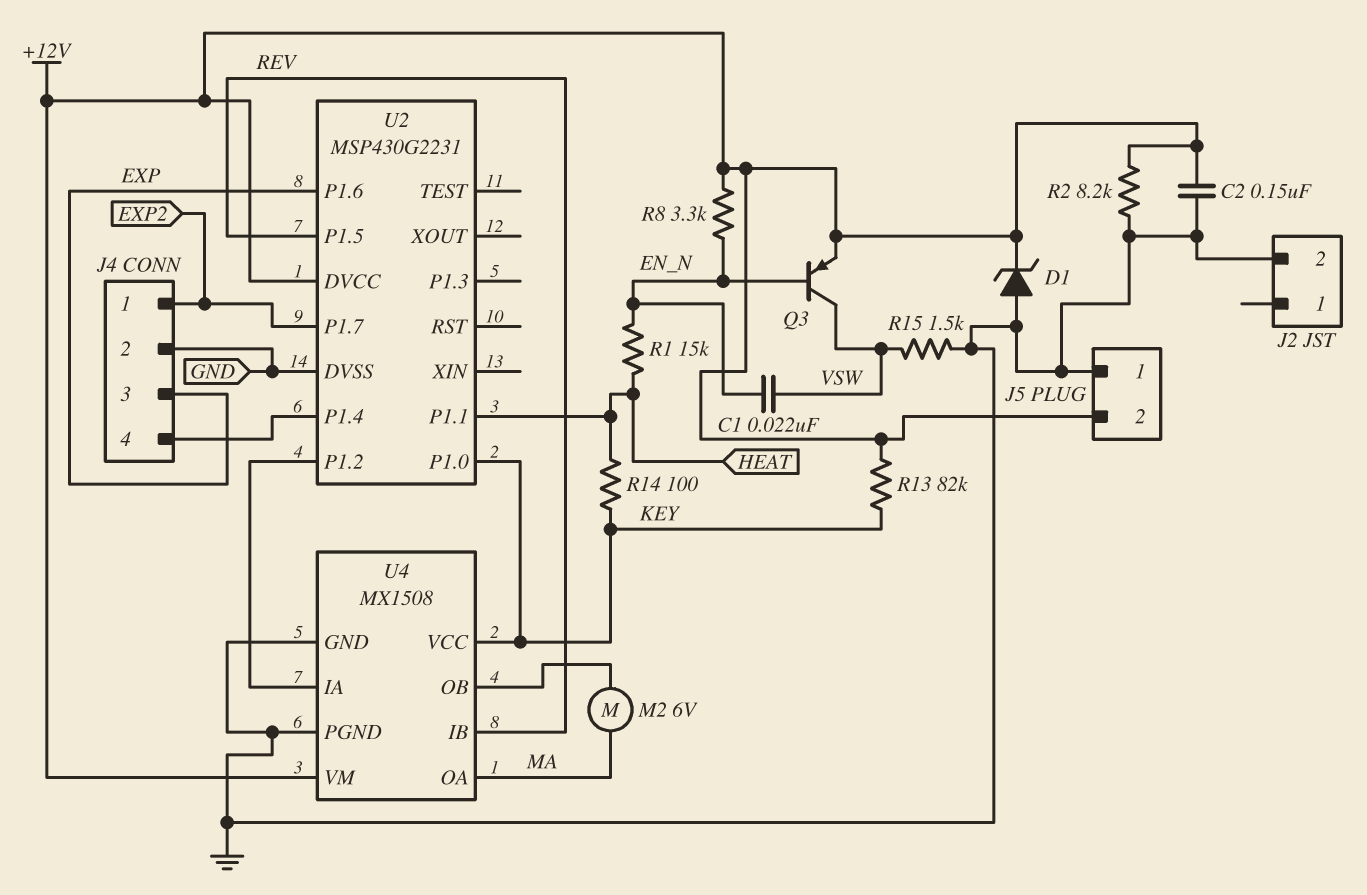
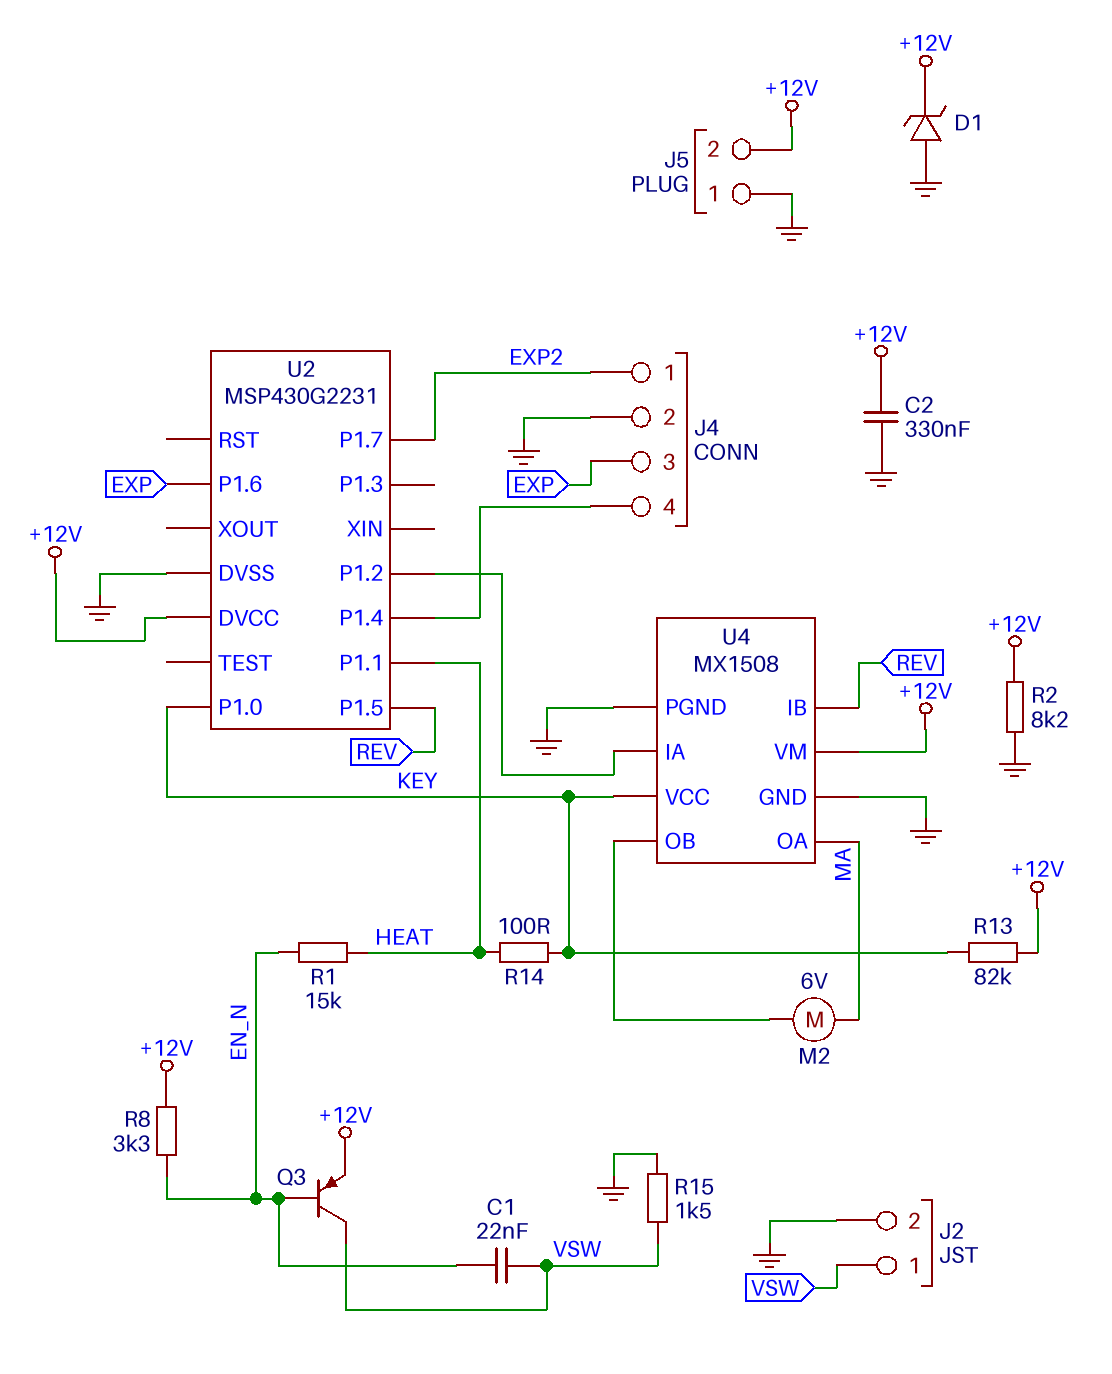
C2: 150nF (+12V, GND) -> 330nF (+12V, GND)
J2 pin 1: none -> VSW

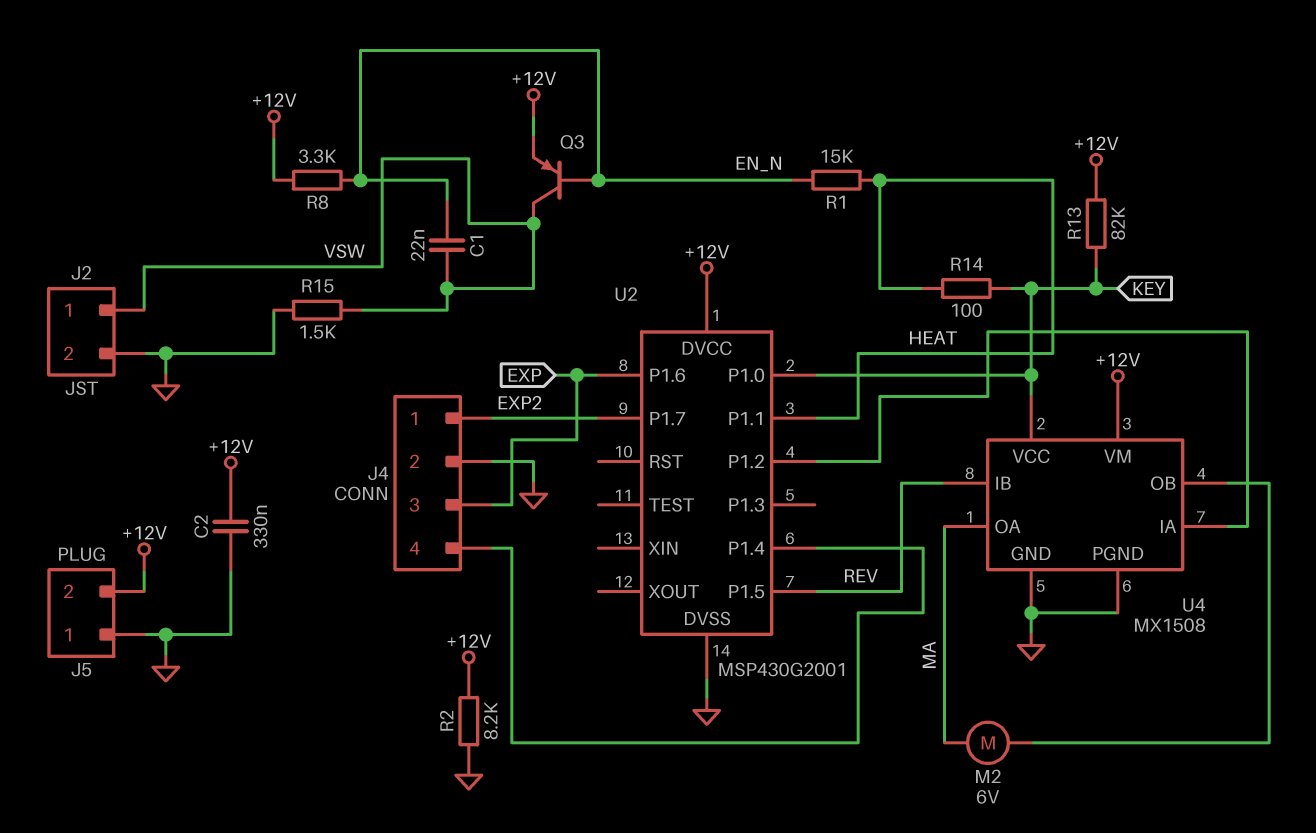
D1: zener (A GND, K +12V) -> none
U2: MSP430G2231 -> MSP430G2001

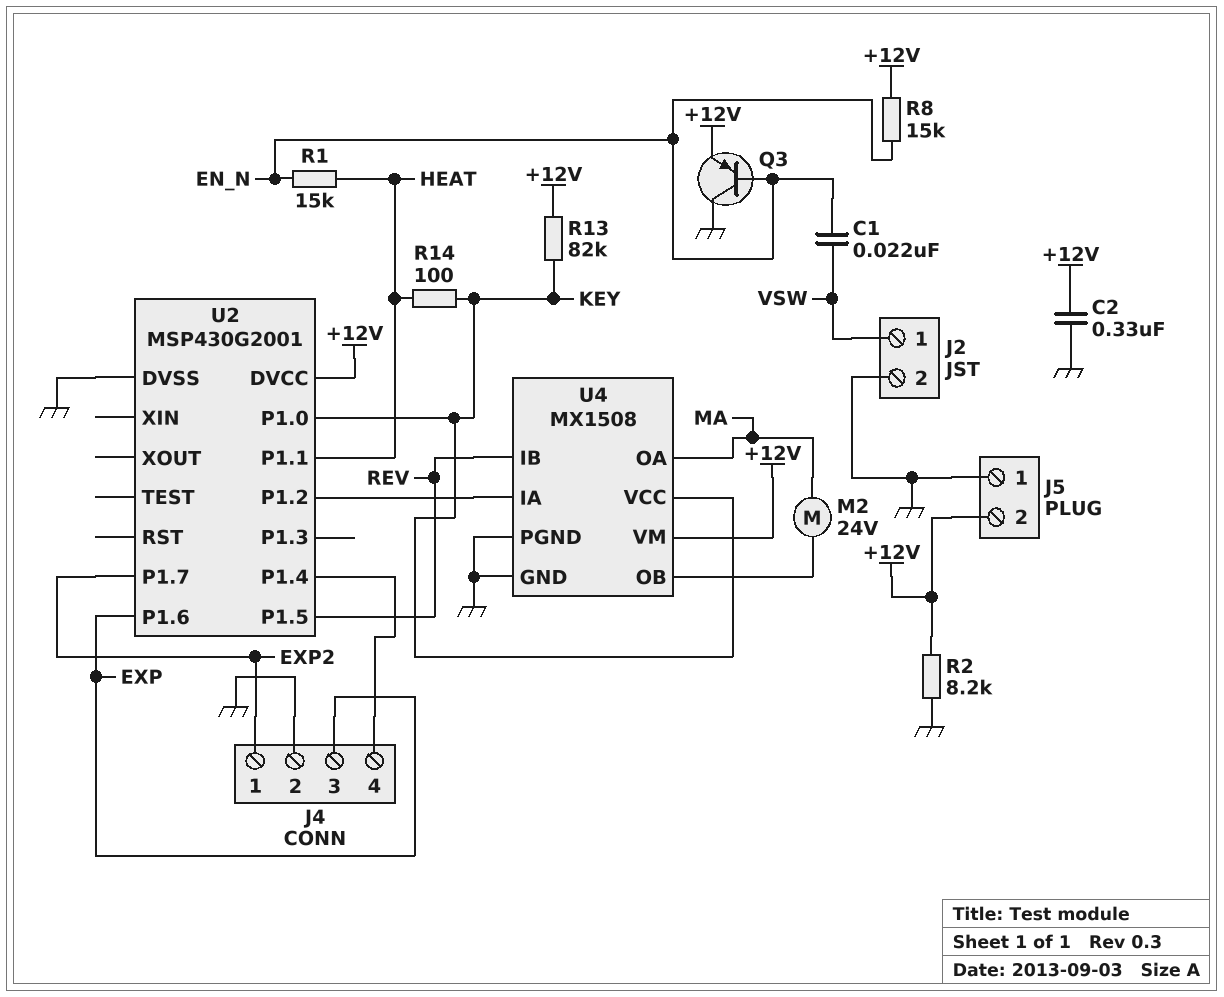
M2: motor 6V (MA, U4/OB) -> motor 24V (MA, U4/OB)
Q3: PNP (B EN_N, C VSW, E +12V) -> PNP (B EN_N, C GND, E +12V)
R8: 3.3k (+12V, EN_N) -> 15k (+12V, EN_N)
R15: 1.5k (GND, VSW) -> none

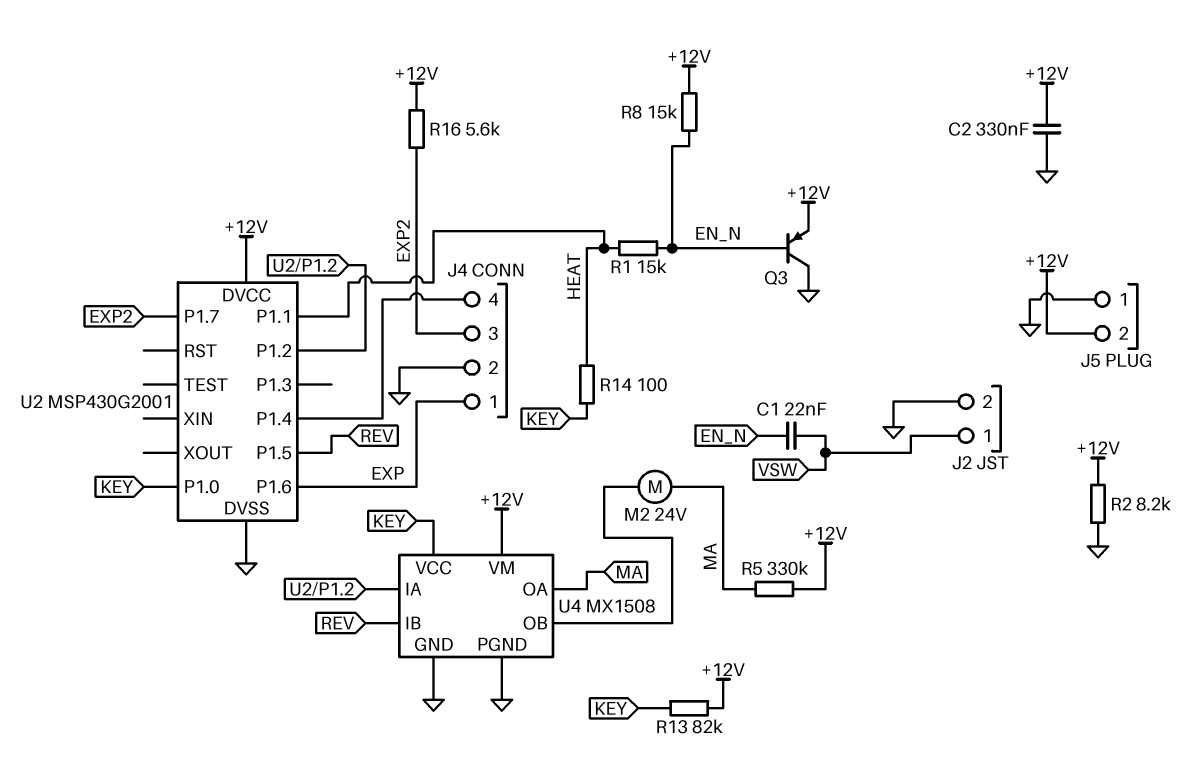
J4 pin 1: EXP2 -> EXP
J4 pin 3: EXP -> EXP2
R5: none -> 330k (+12V, MA)
R16: none -> 5.6k (+12V, EXP2)

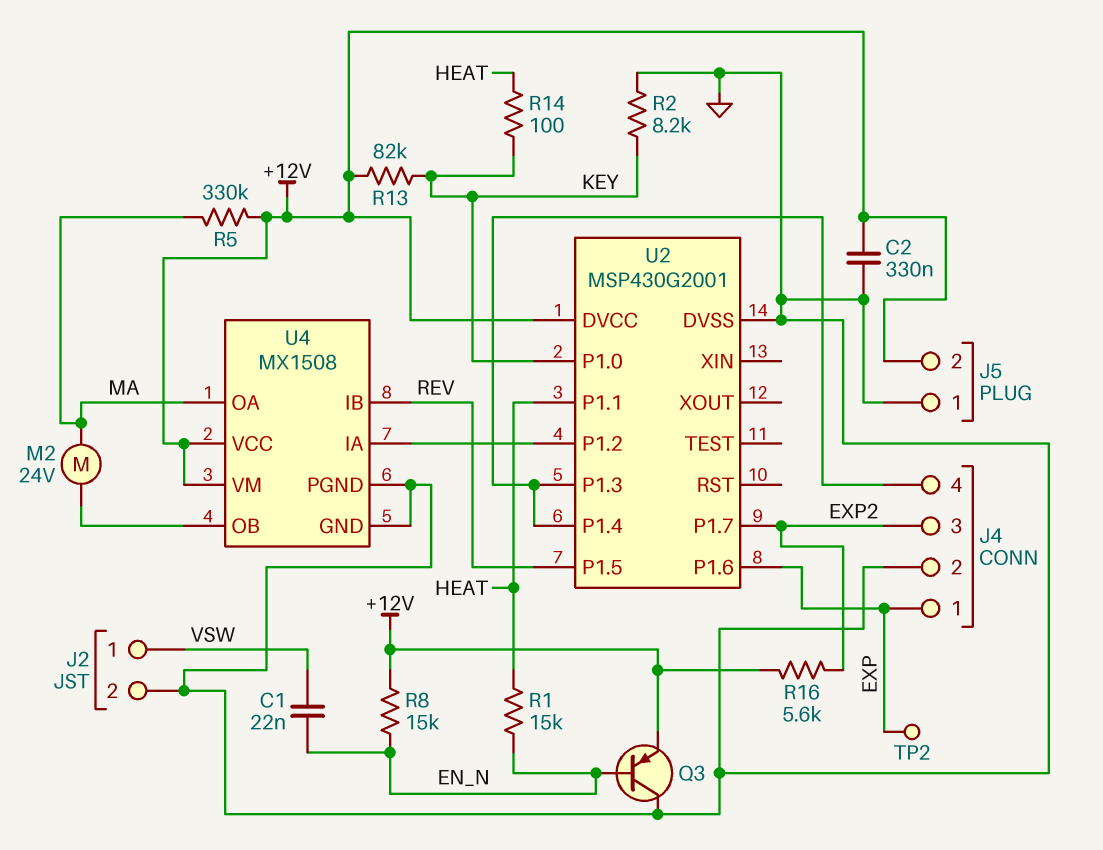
R2: 8.2k (+12V, GND) -> 8.2k (GND, KEY)
TP2: none -> test point (EXP)
U2 pin P1.3: none -> J4/4
U4 pin VCC: KEY -> +12V

